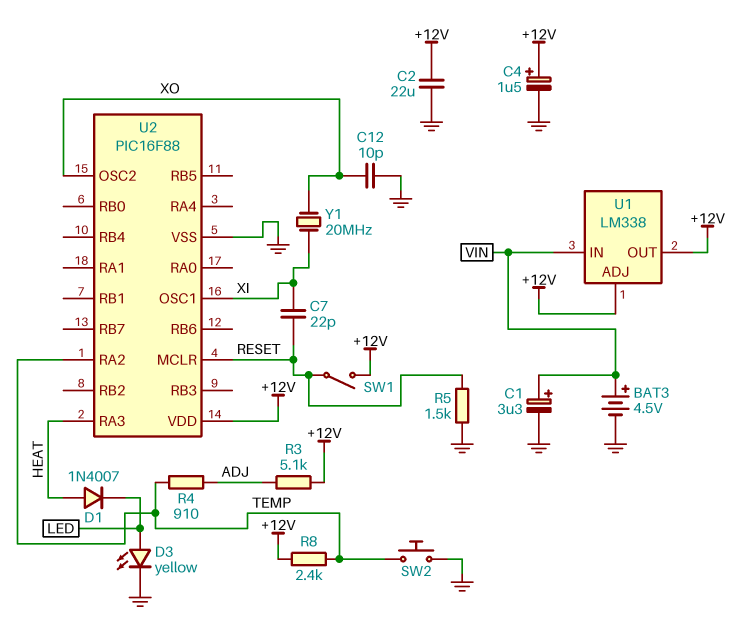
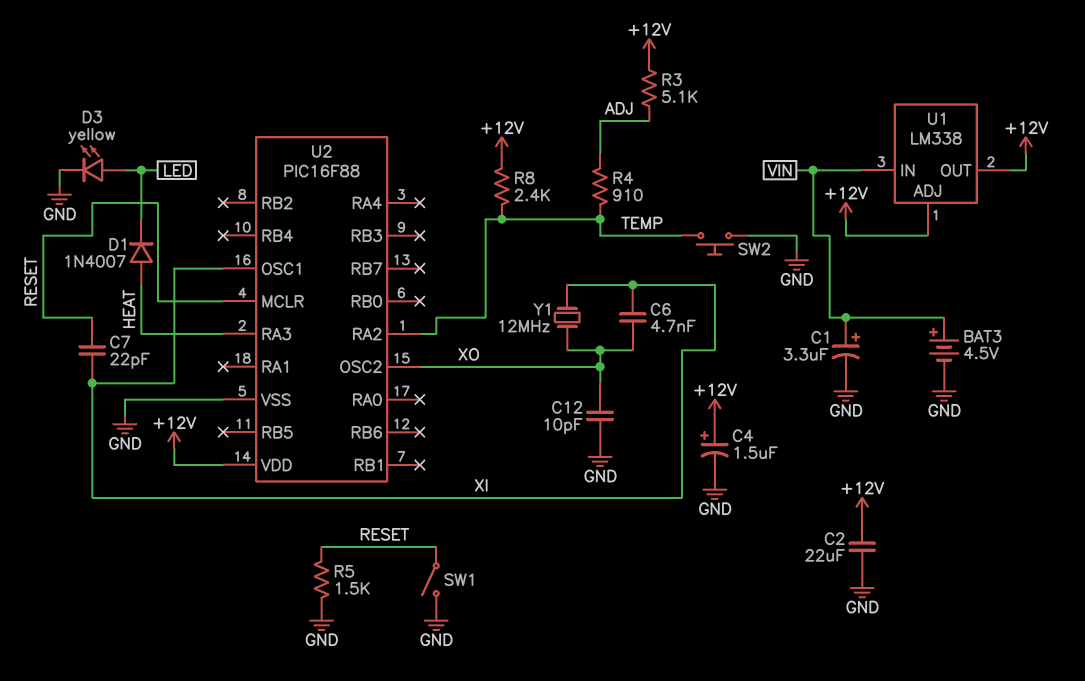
C6: none -> 4.7nF (XI, XO)
SW1: switch (+12V, RESET) -> switch (GND, RESET)
Y1: 20MHz (XI, XO) -> 12MHz (XI, XO)

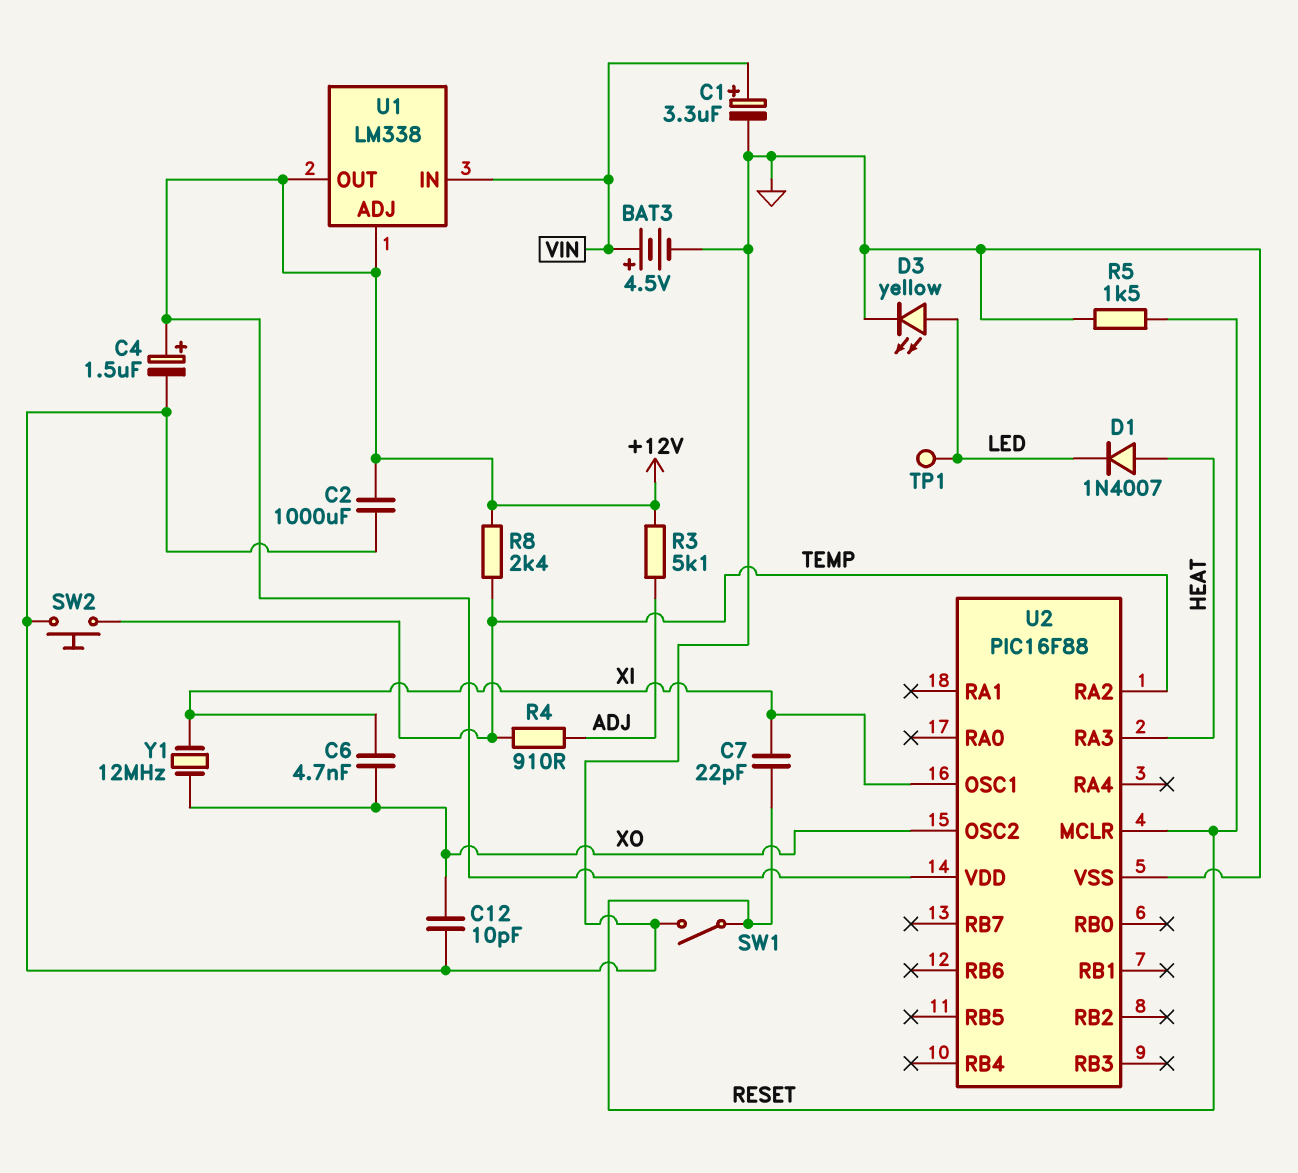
C2: 22uF (+12V, GND) -> 1000uF (+12V, GND)
TP1: none -> test point (LED)

